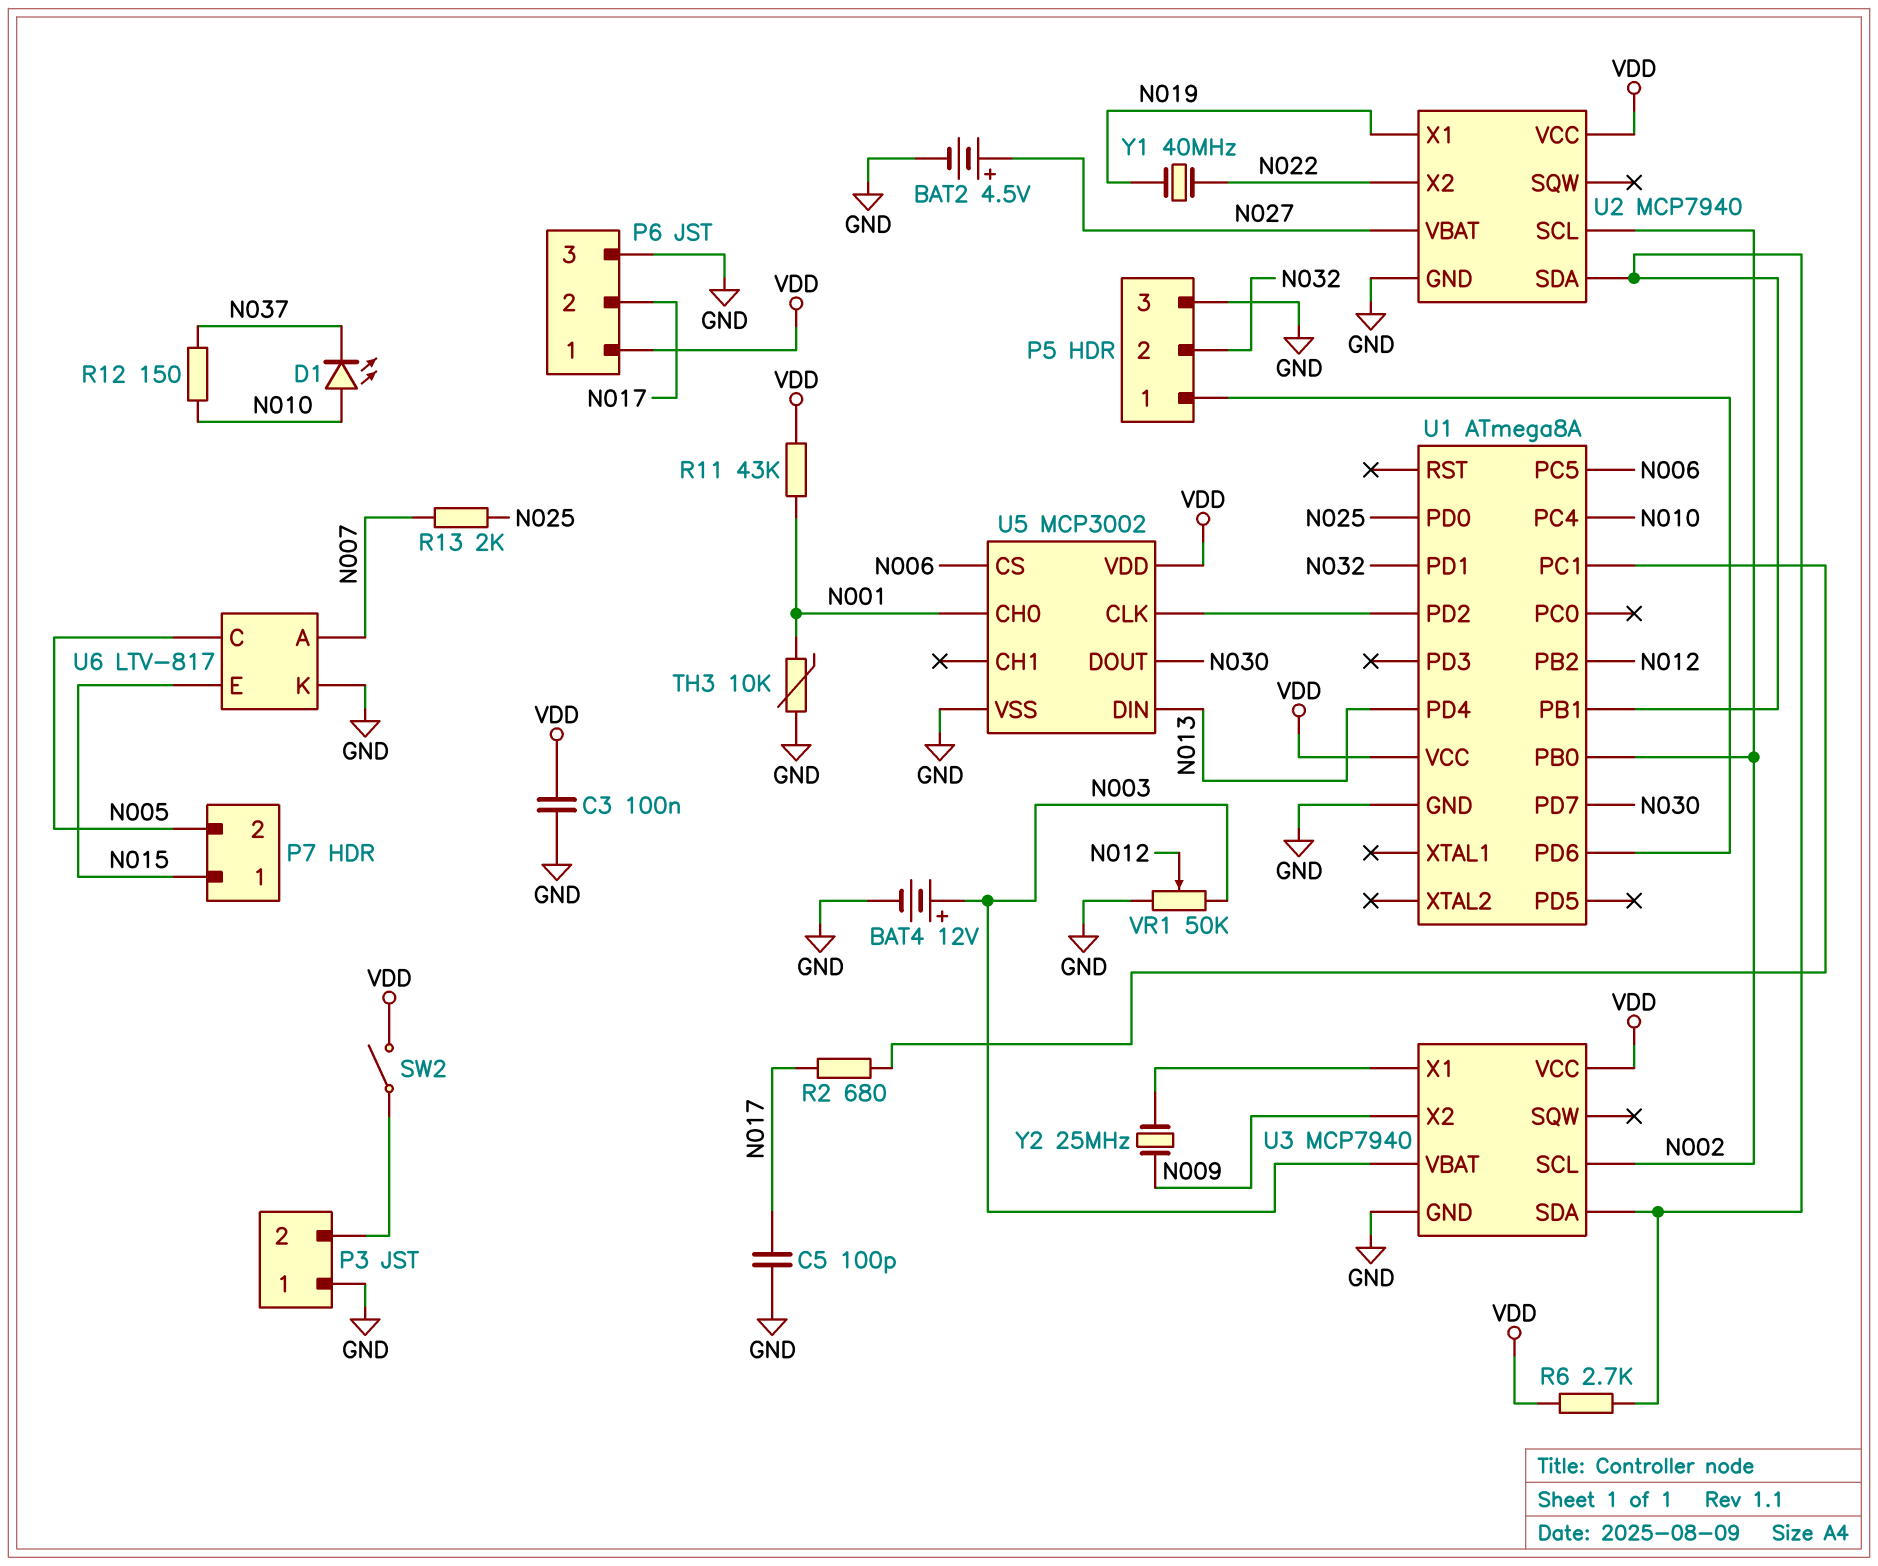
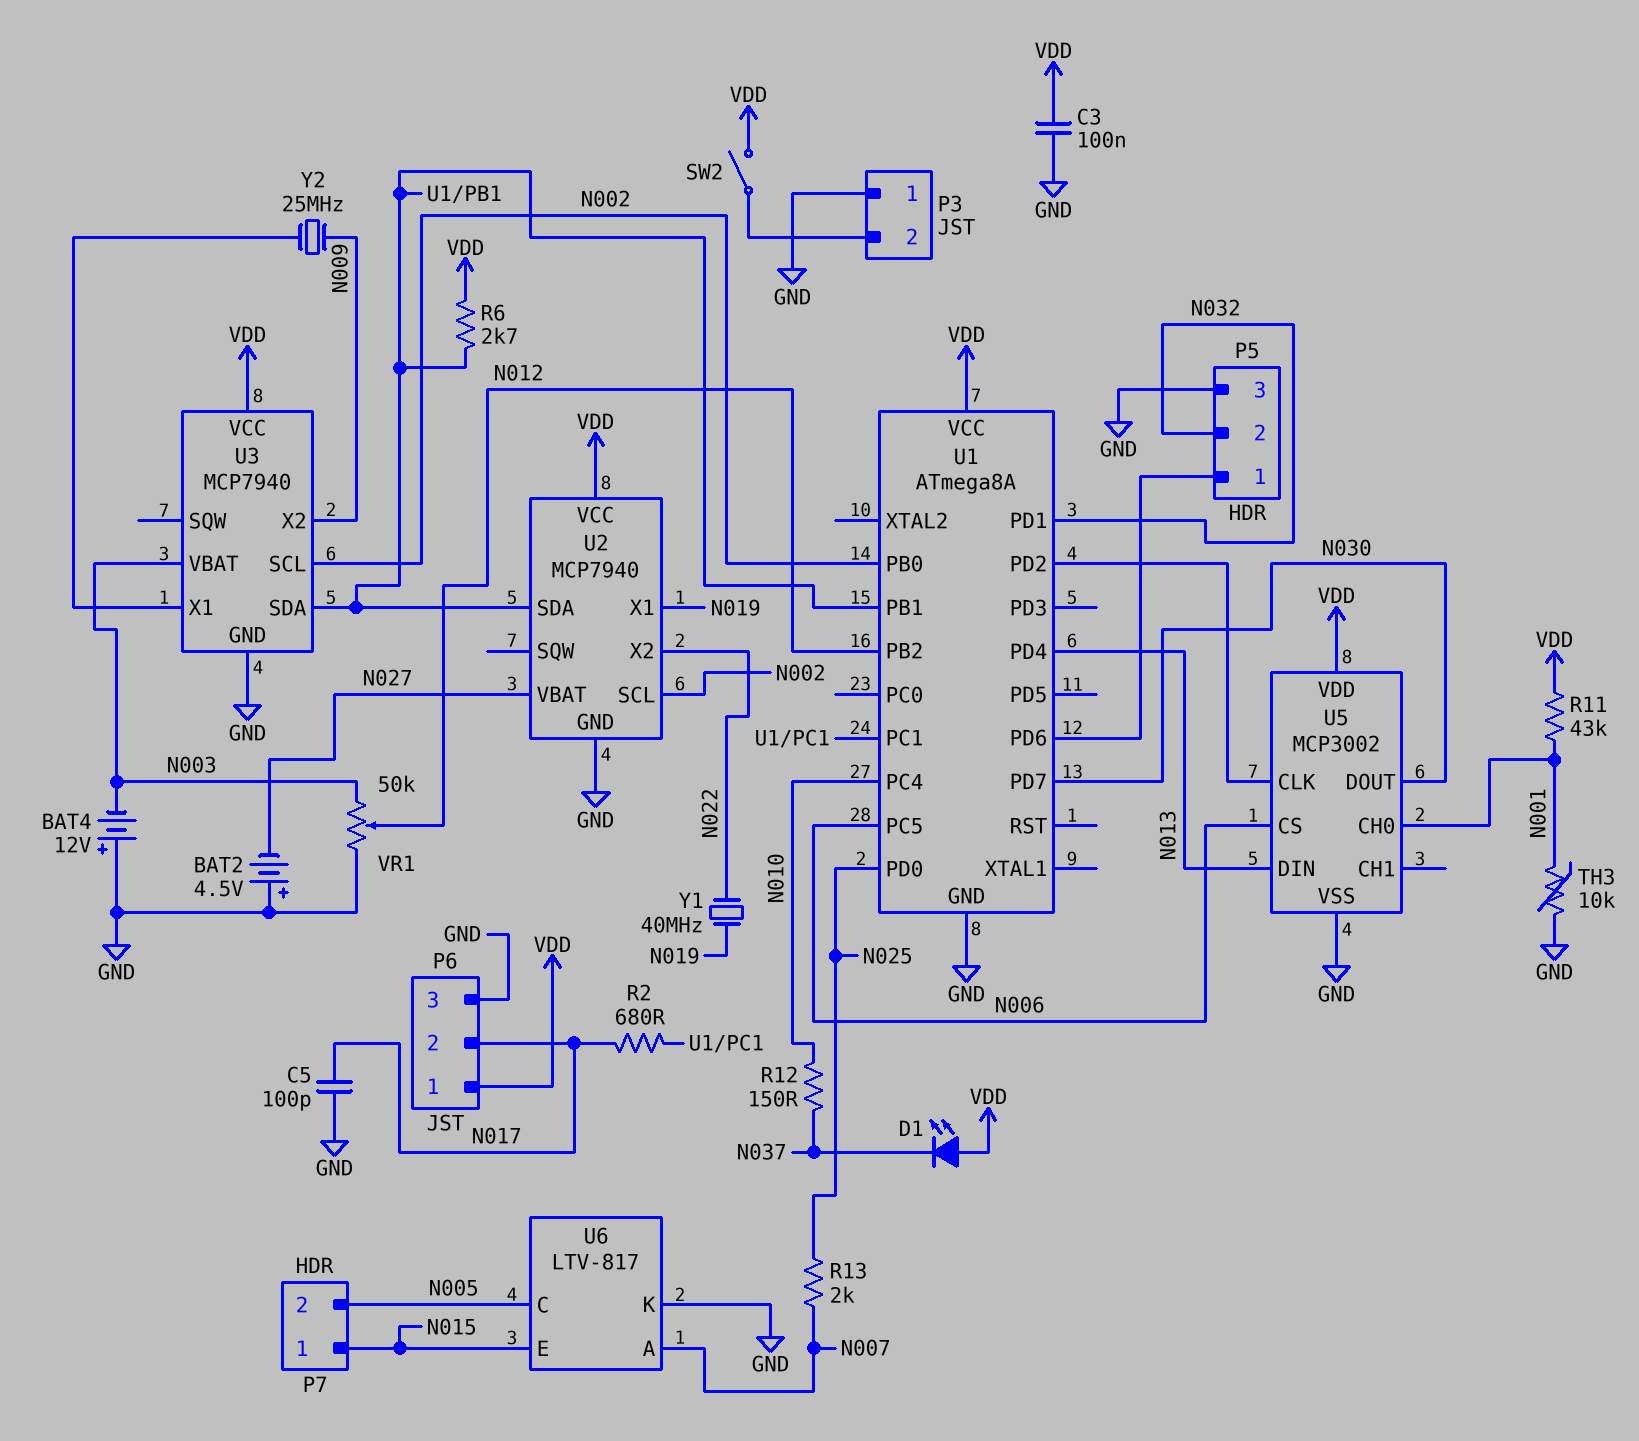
BAT2: 4.5V (plus N027, minus GND) -> 4.5V (plus GND, minus N027)
BAT4: 12V (plus N003, minus GND) -> 12V (plus GND, minus N003)
D1: LED (A N010, K N037) -> LED (A VDD, K N037)

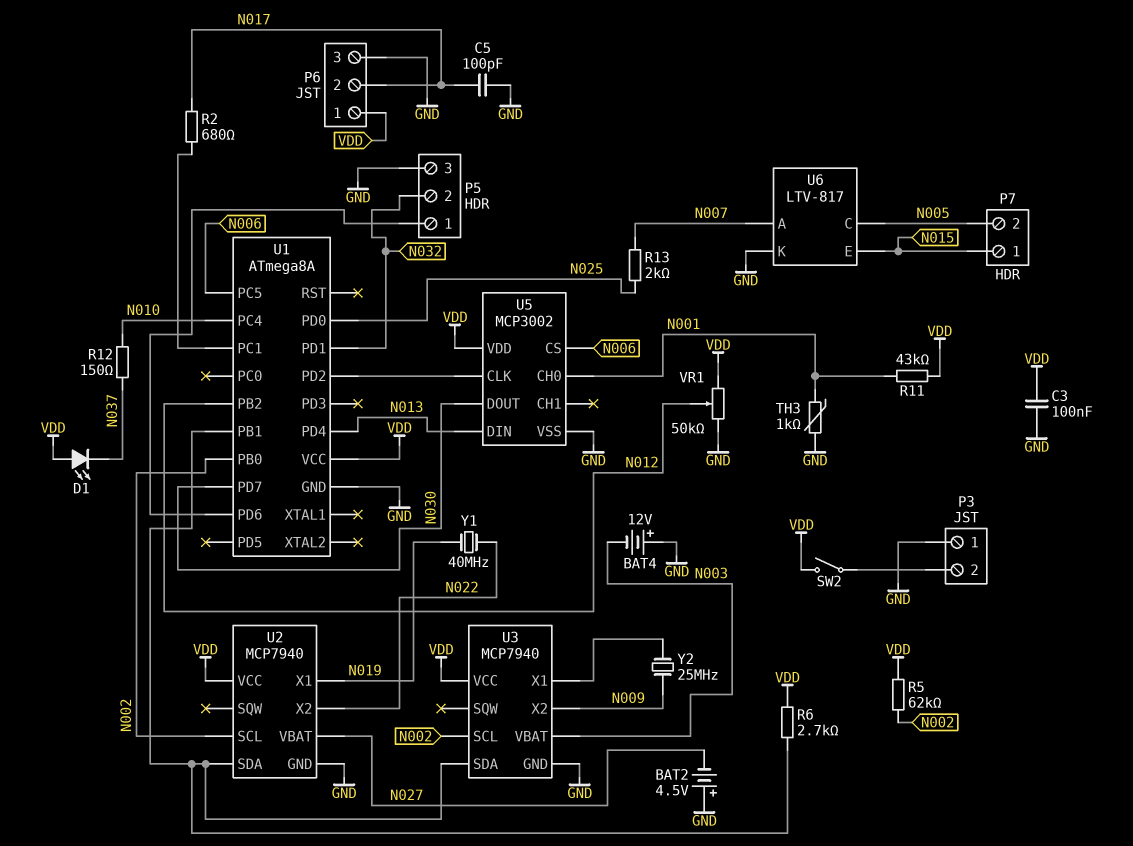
R5: none -> 62k (N002, VDD)
TH3: 10k (GND, N001) -> 1k (GND, N001)
VR1: 50k (GND, N003, wiper N012) -> 50k (GND, VDD, wiper N012)

